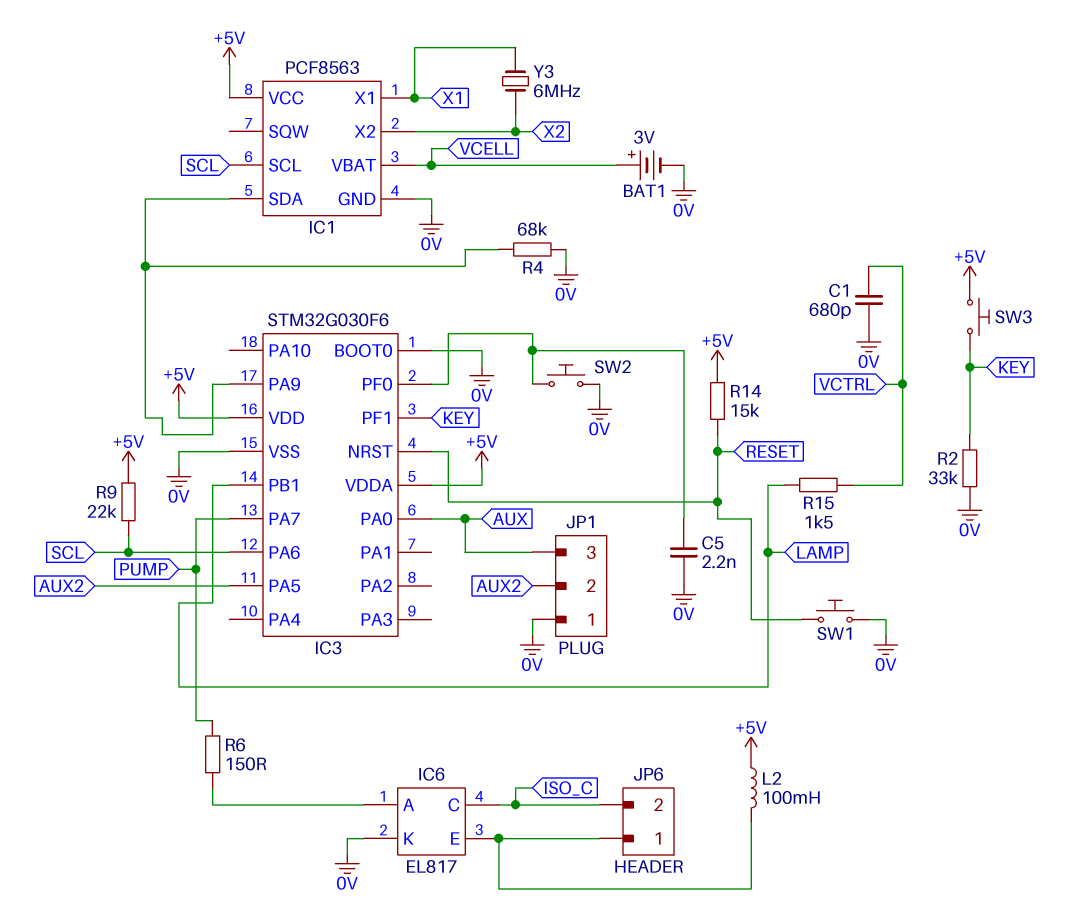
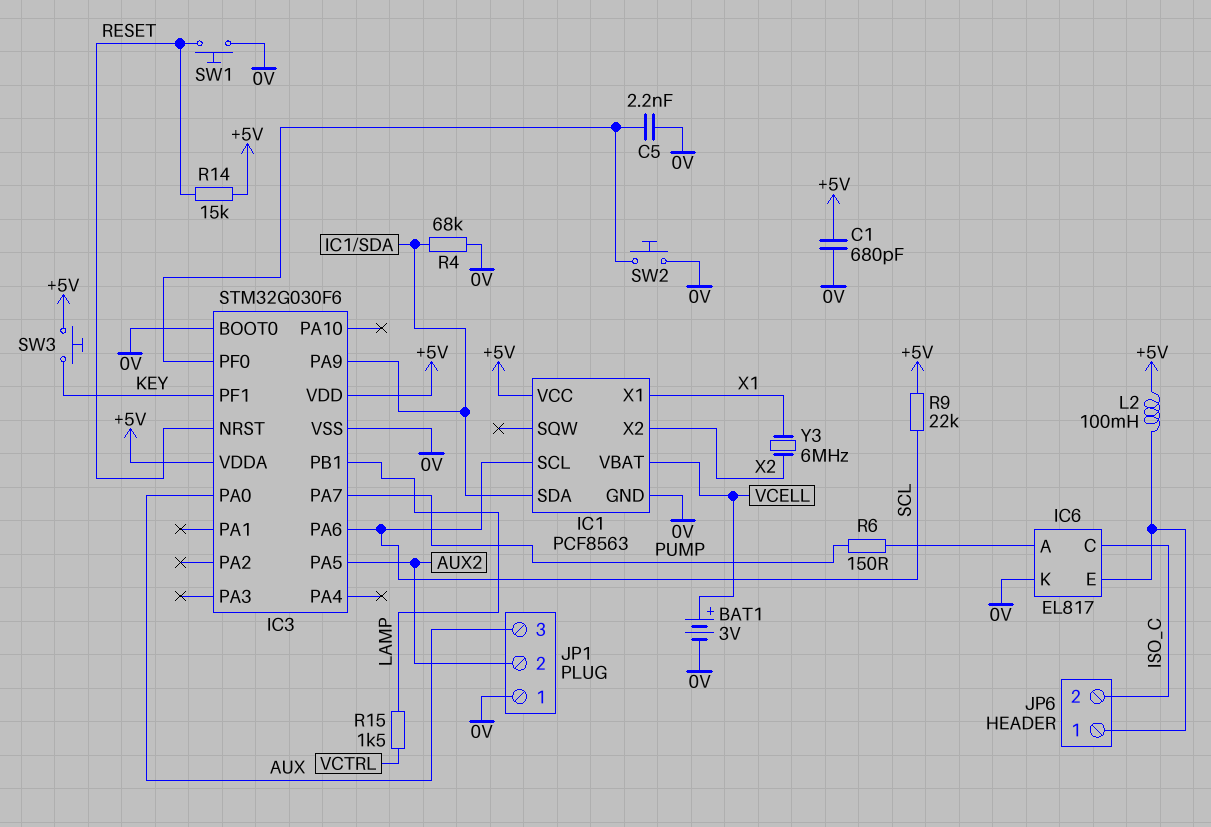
C1: 680pF (0V, VCTRL) -> 680pF (+5V, 0V)
R2: 33k (0V, KEY) -> none

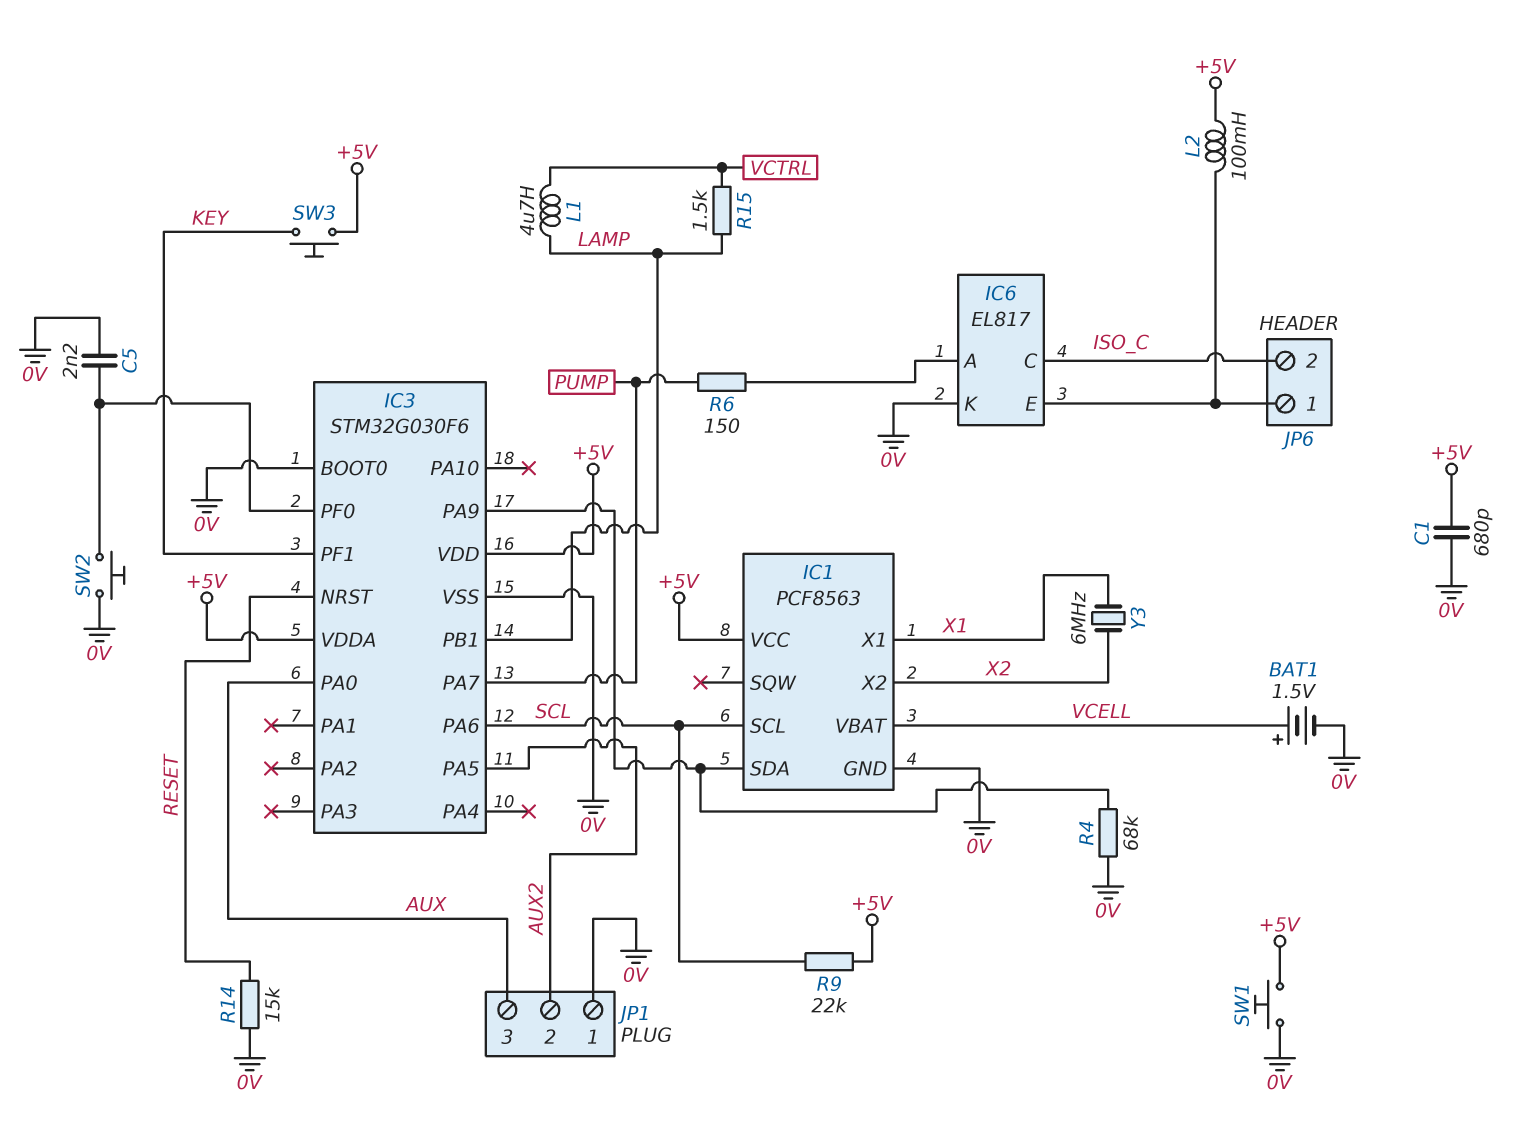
BAT1: 3V (plus VCELL, minus 0V) -> 1.5V (plus VCELL, minus 0V)
L1: none -> 4.7uH (LAMP, VCTRL)
R14: 15k (+5V, RESET) -> 15k (0V, RESET)
SW1: button (0V, RESET) -> button (+5V, 0V)

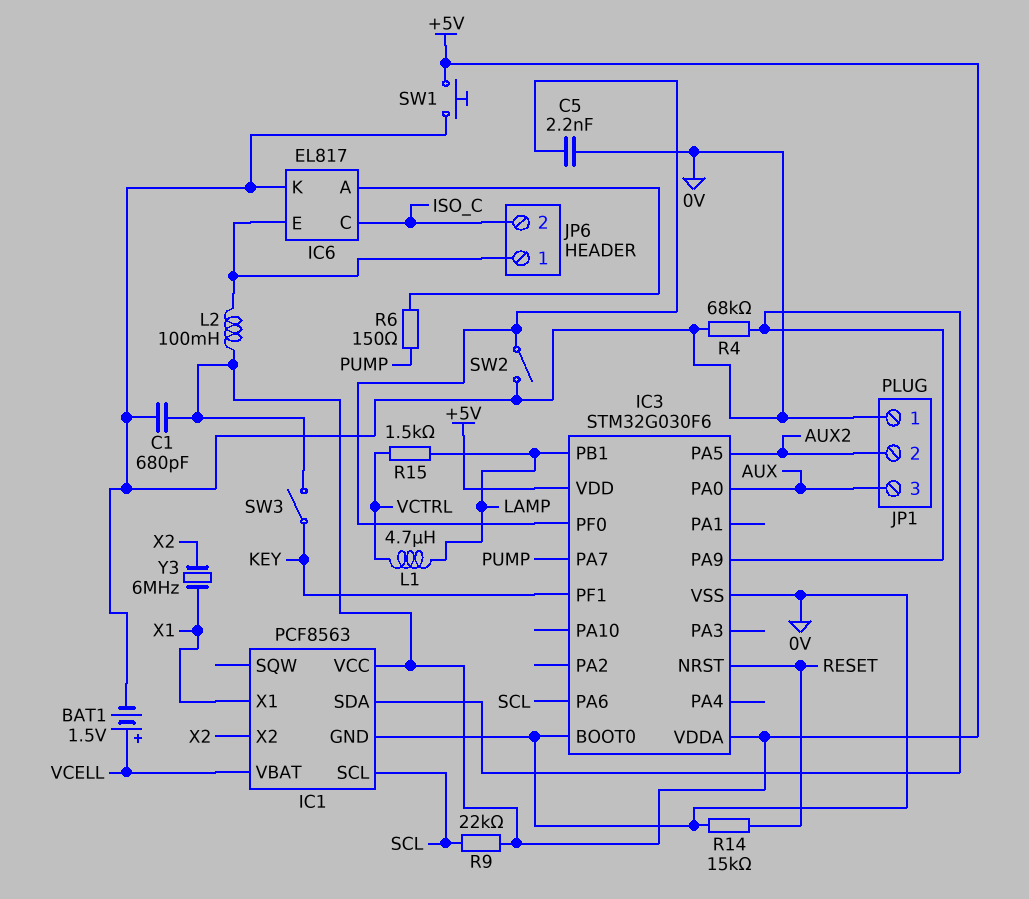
SW2: button (0V, IC3/PF0) -> switch (0V, IC3/PF0)
SW3: button (+5V, KEY) -> switch (+5V, KEY)

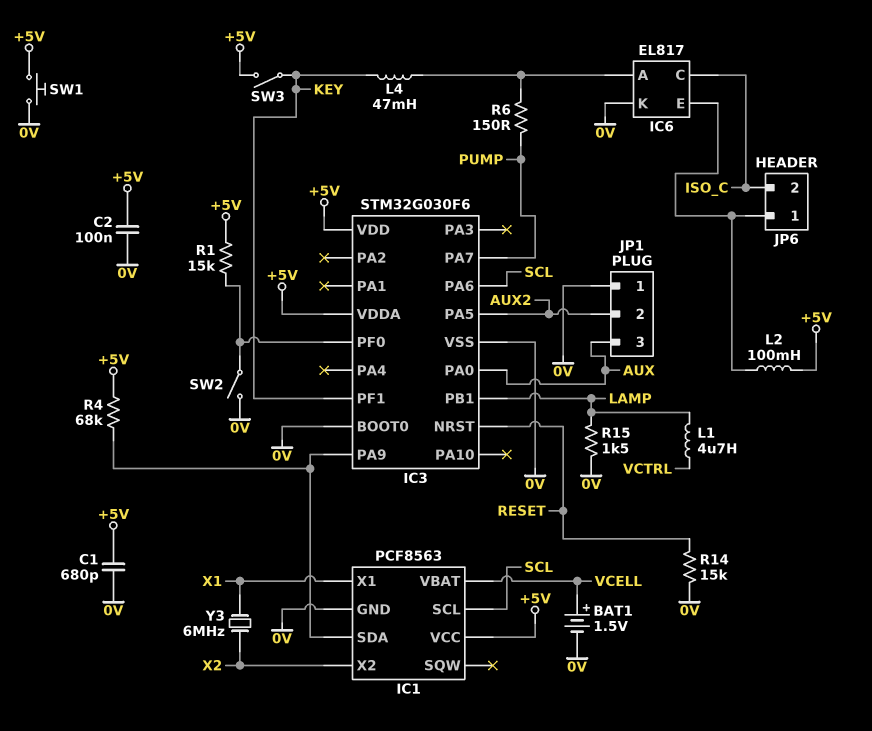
C2: none -> 100nF (+5V, 0V)
C5: 2.2nF (0V, IC3/PF0) -> none
L4: none -> 47mH (IC6/A, KEY)
R1: none -> 15k (+5V, IC3/PF0)
R4: 68k (0V, IC1/SDA) -> 68k (+5V, IC1/SDA)
R9: 22k (+5V, SCL) -> none
R15: 1.5k (LAMP, VCTRL) -> 1.5k (0V, LAMP)

